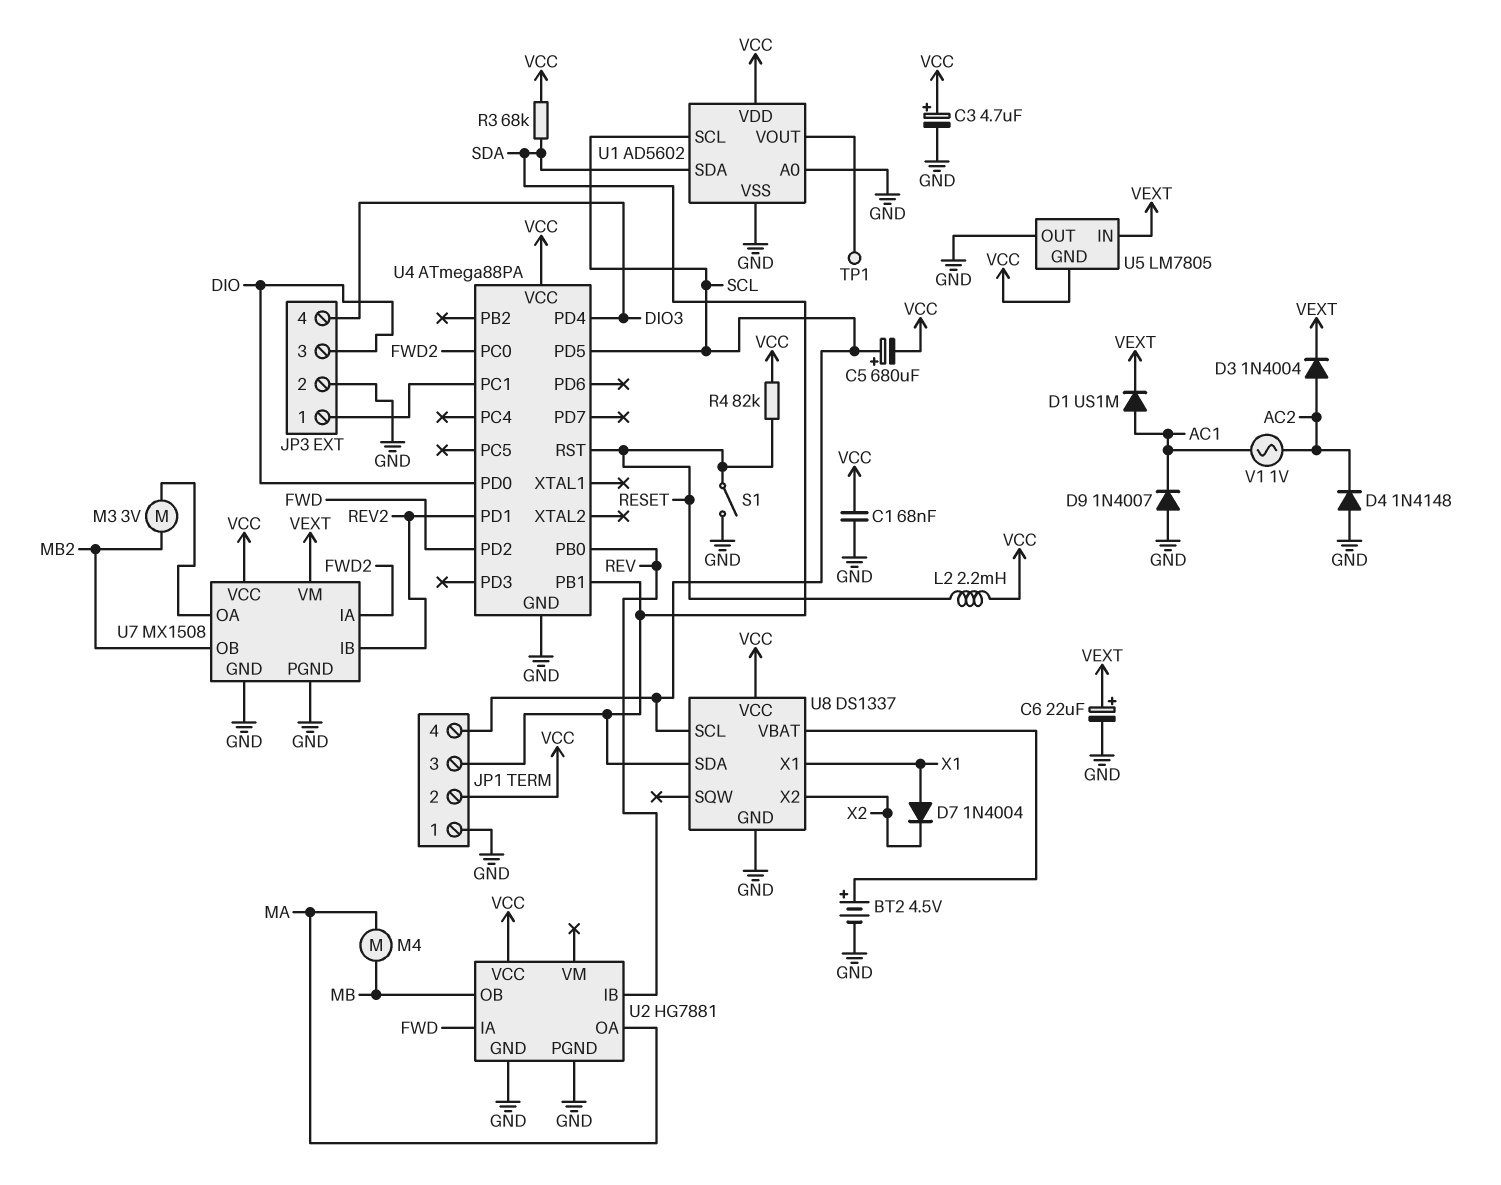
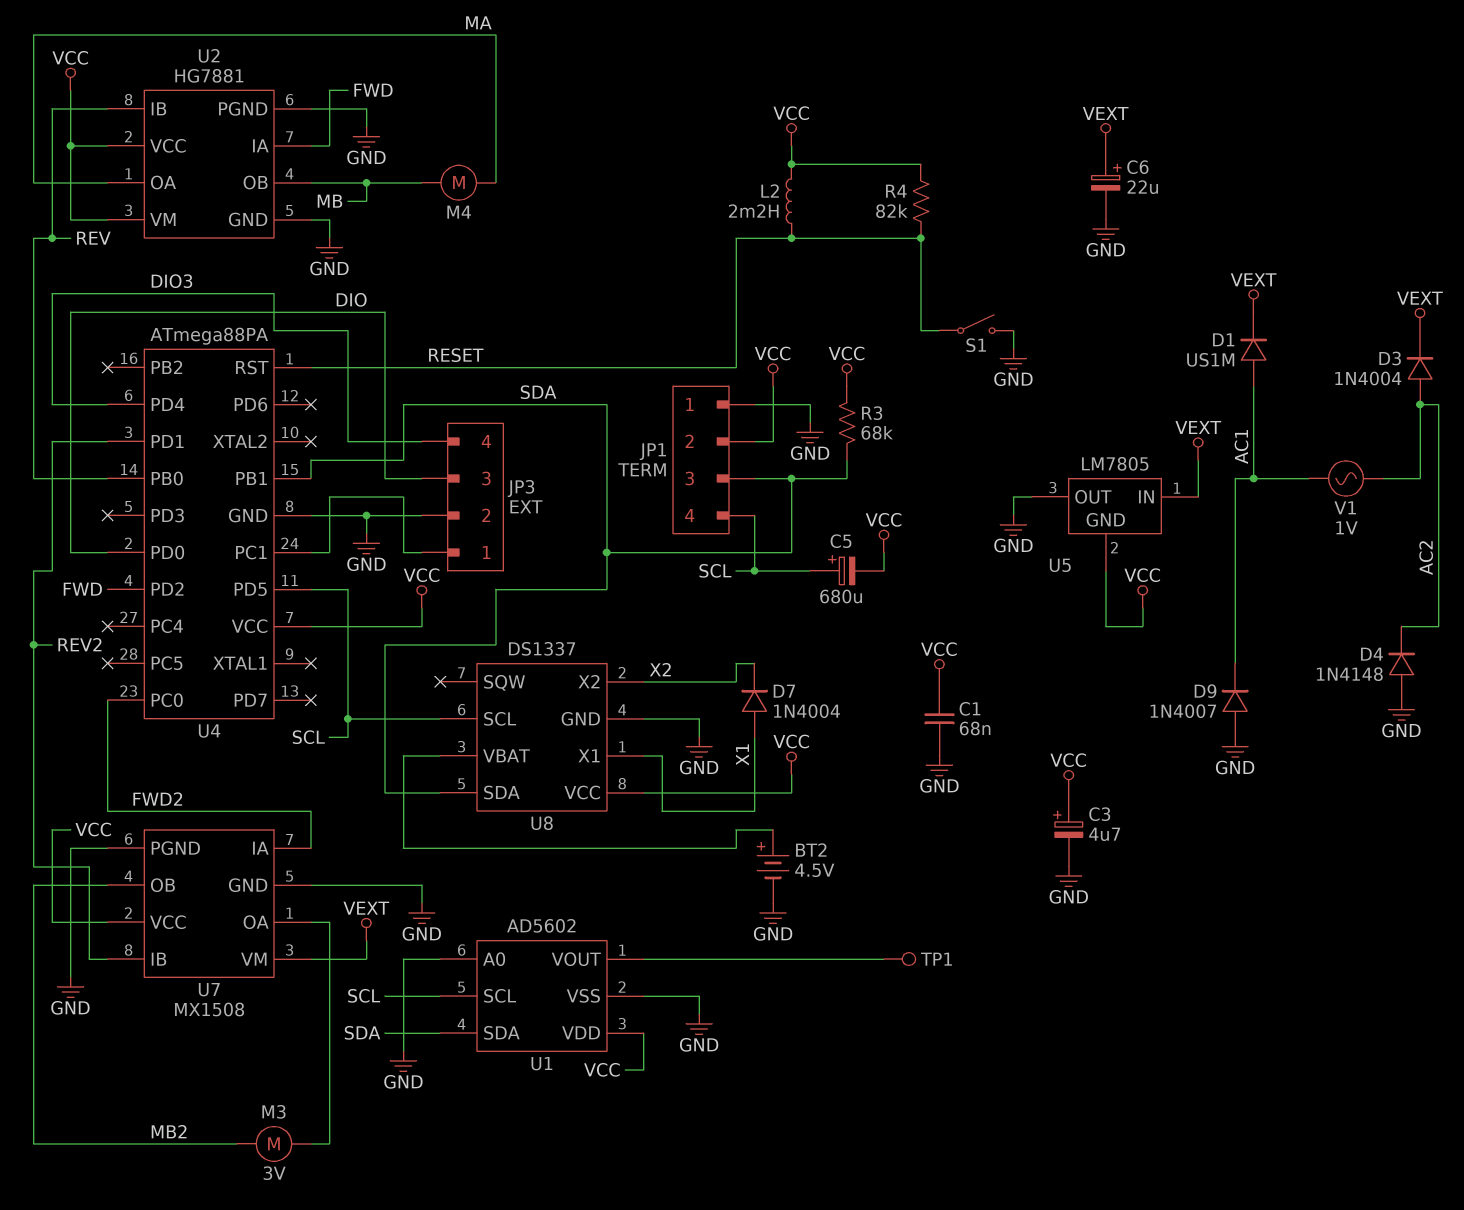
U2 pin VM: none -> VCC

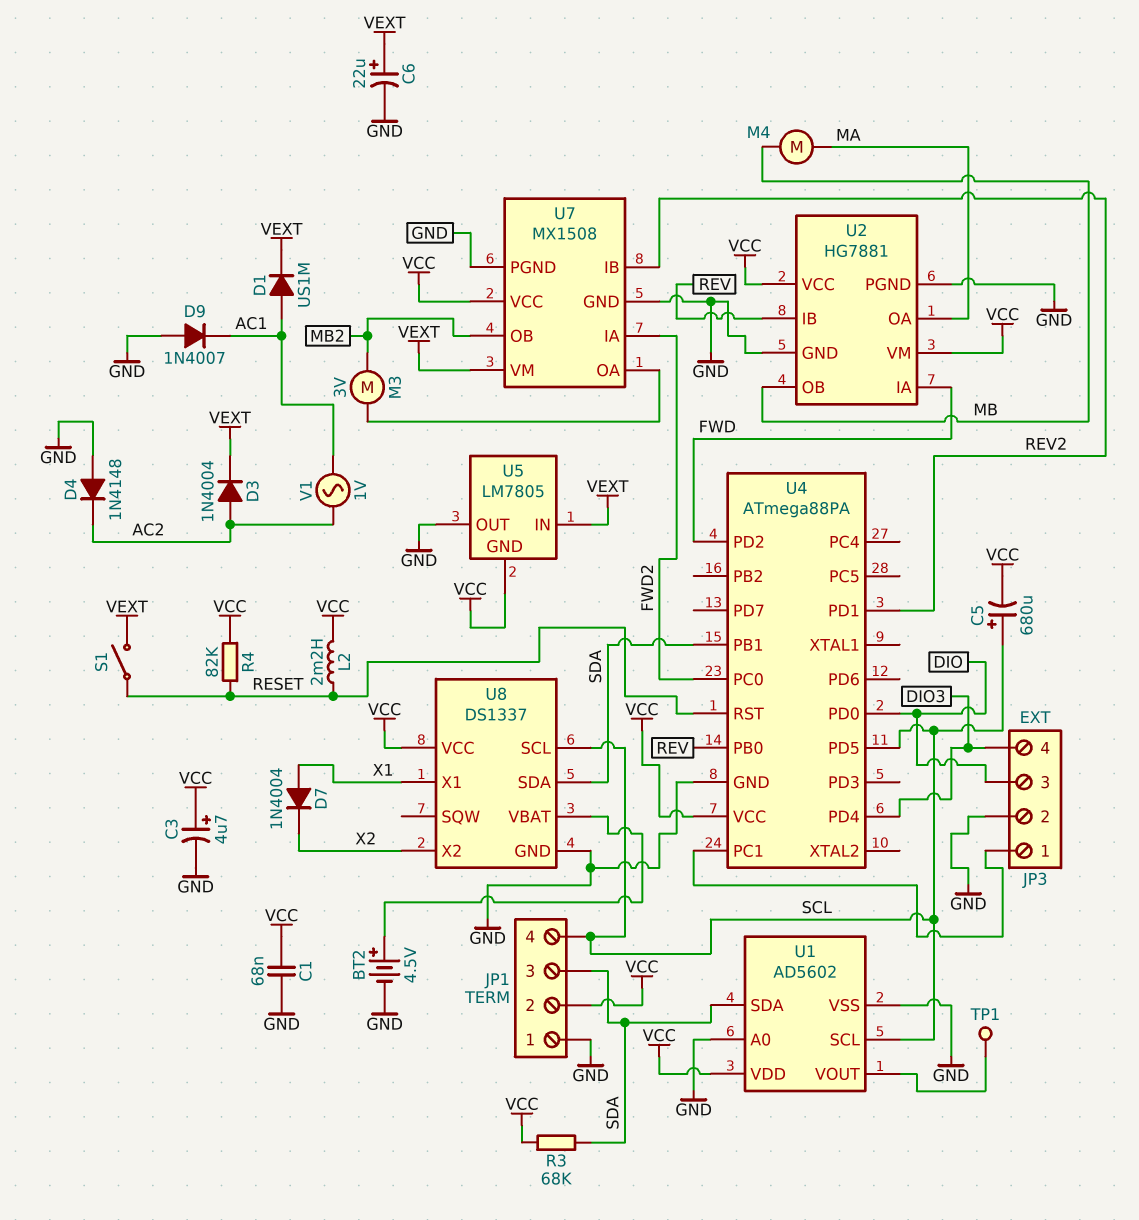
S1: switch (GND, RESET) -> switch (RESET, VEXT)

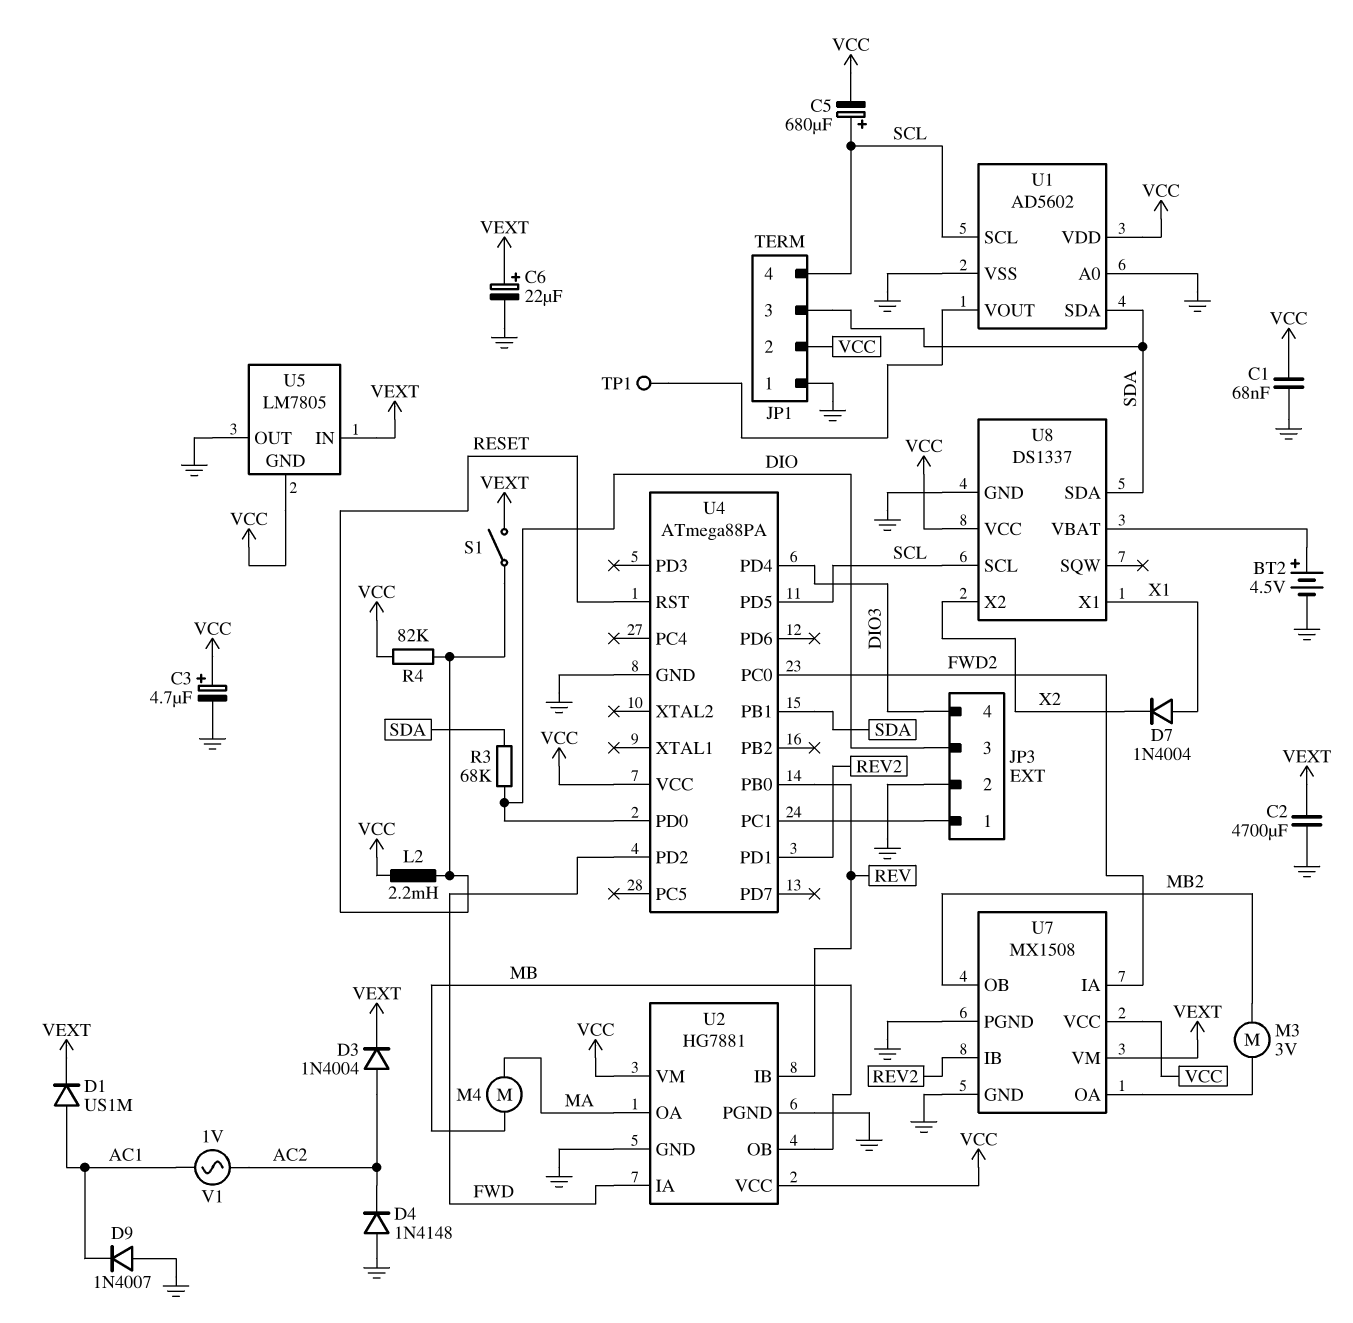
C2: none -> 4700uF (GND, VEXT)
R3: 68k (SDA, VCC) -> 68k (DIO, SDA)

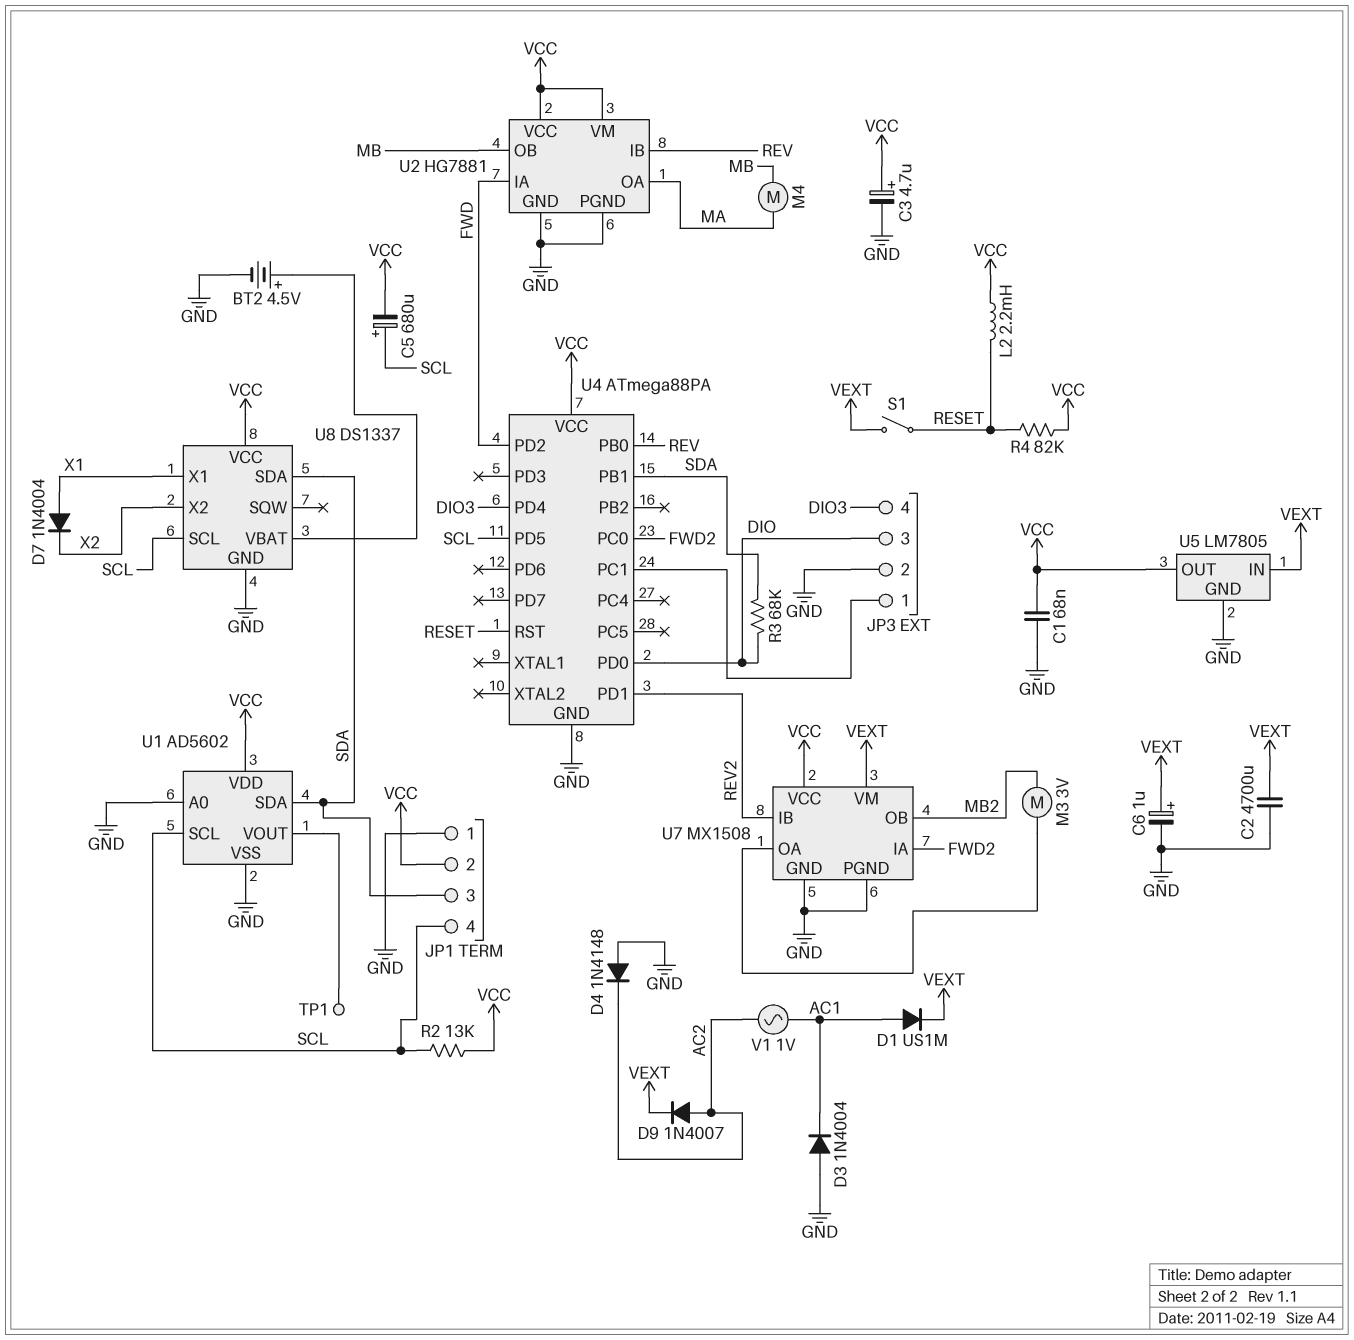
C6: 22uF (plus VEXT, minus GND) -> 1uF (plus VEXT, minus GND)
D3: diode 1N4004 (A AC2, K VEXT) -> diode 1N4004 (A GND, K AC1)
D9: diode 1N4007 (A GND, K AC1) -> diode 1N4007 (A AC2, K VEXT)
R2: none -> 13k (SCL, VCC)
U5 pin GND: VCC -> GND
U5 pin OUT: GND -> VCC

